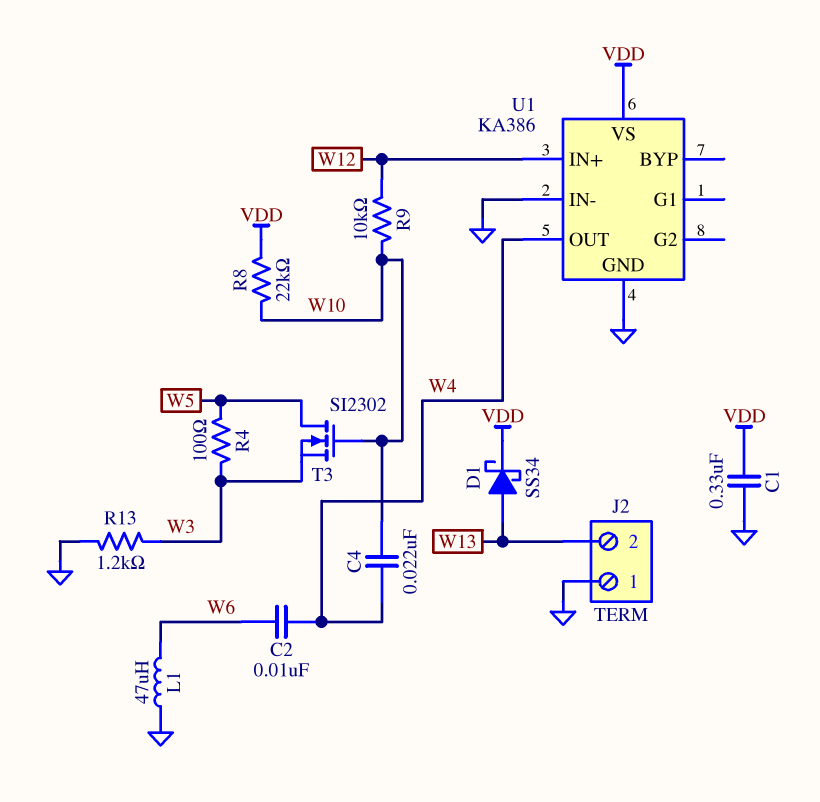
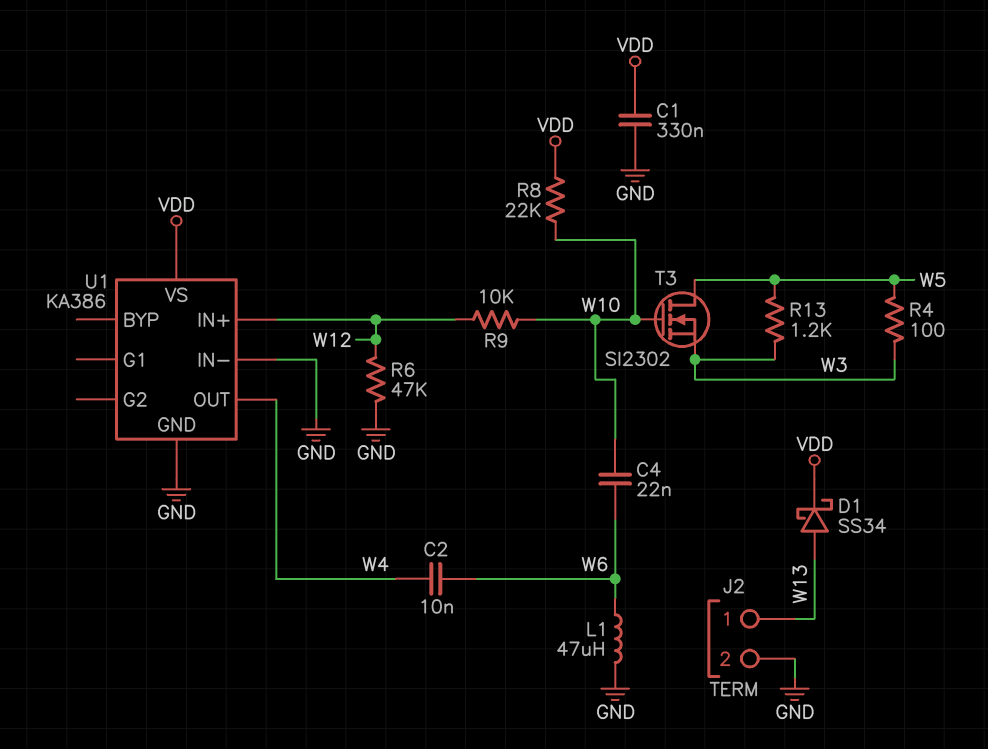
C4: 22nF (W4, W10) -> 22nF (W6, W10)
J2 pin 1: GND -> W13
J2 pin 2: W13 -> GND
R6: none -> 47k (GND, W12)
R13: 1.2k (GND, W3) -> 1.2k (W3, W5)

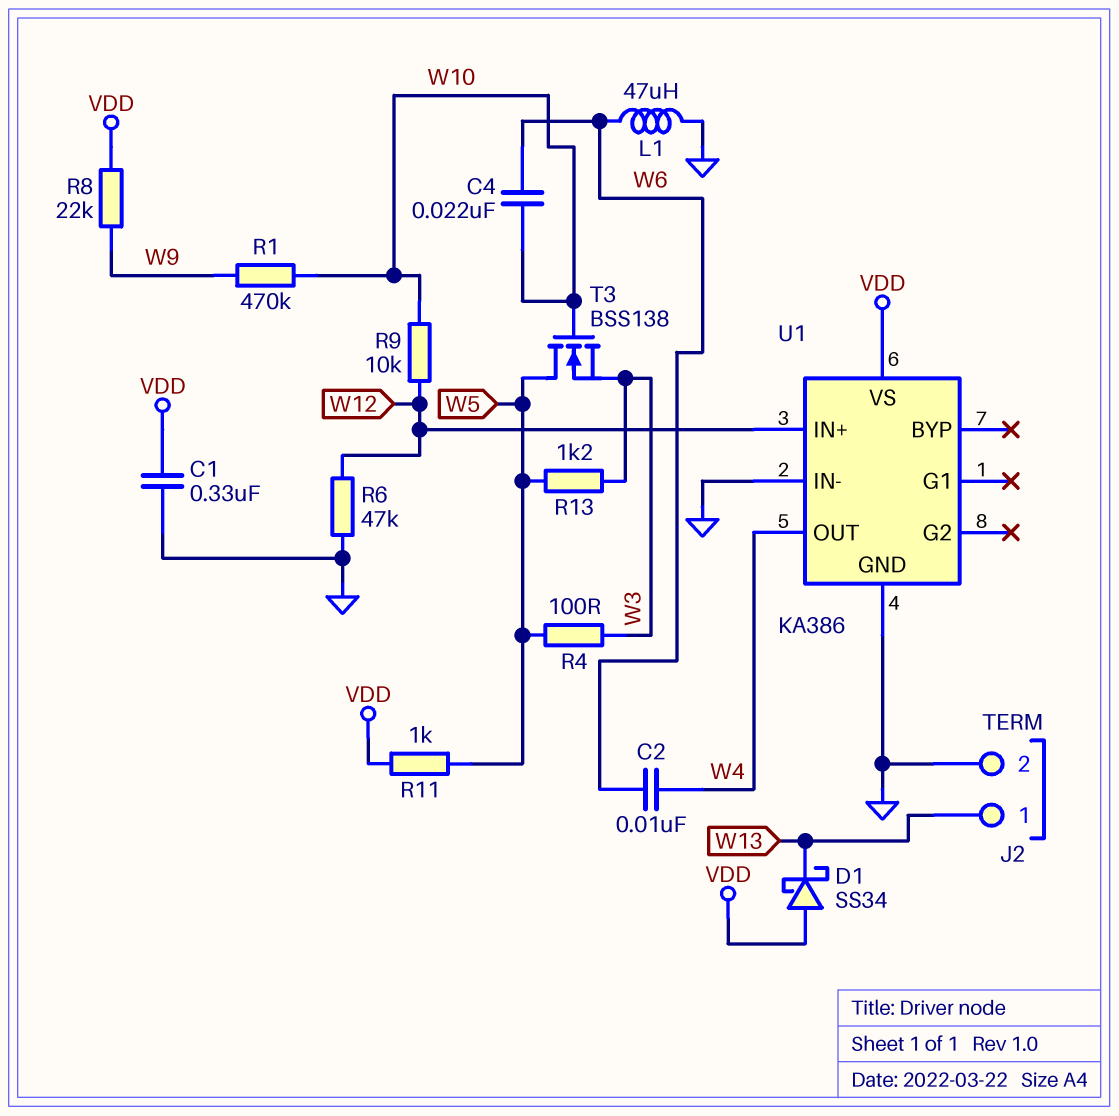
D1: schottky SS34 (A W13, K VDD) -> schottky SS34 (A VDD, K W13)
R1: none -> 470k (W9, W10)
R8: 22k (VDD, W10) -> 22k (VDD, W9)
R11: none -> 1k (VDD, W5)
T3: NMOS SI2302 (G W10, D W5, S W3) -> NMOS BSS138 (G W10, D W5, S W3)

